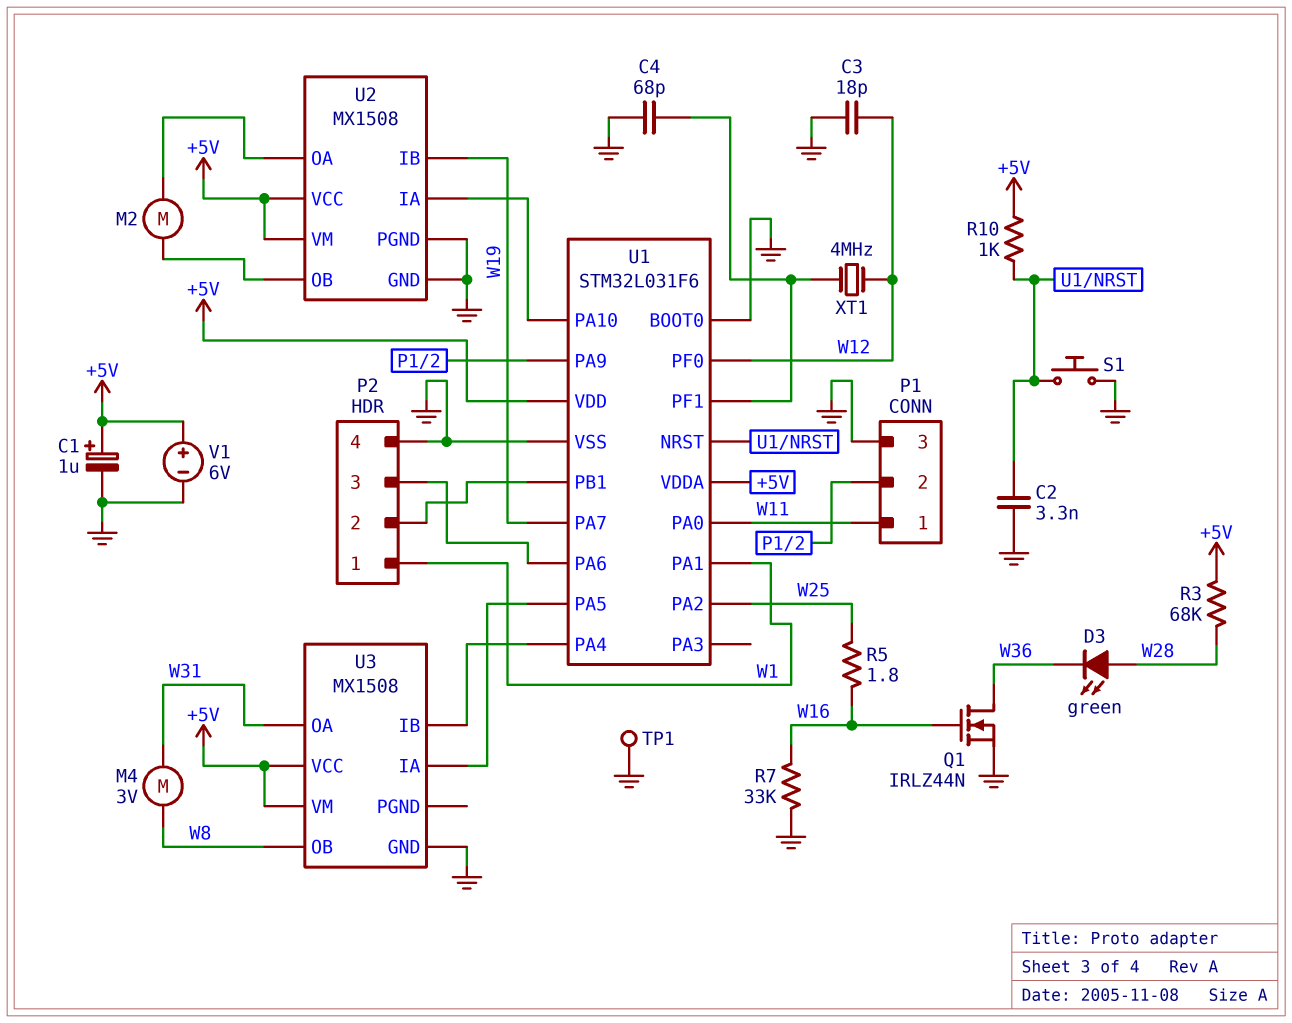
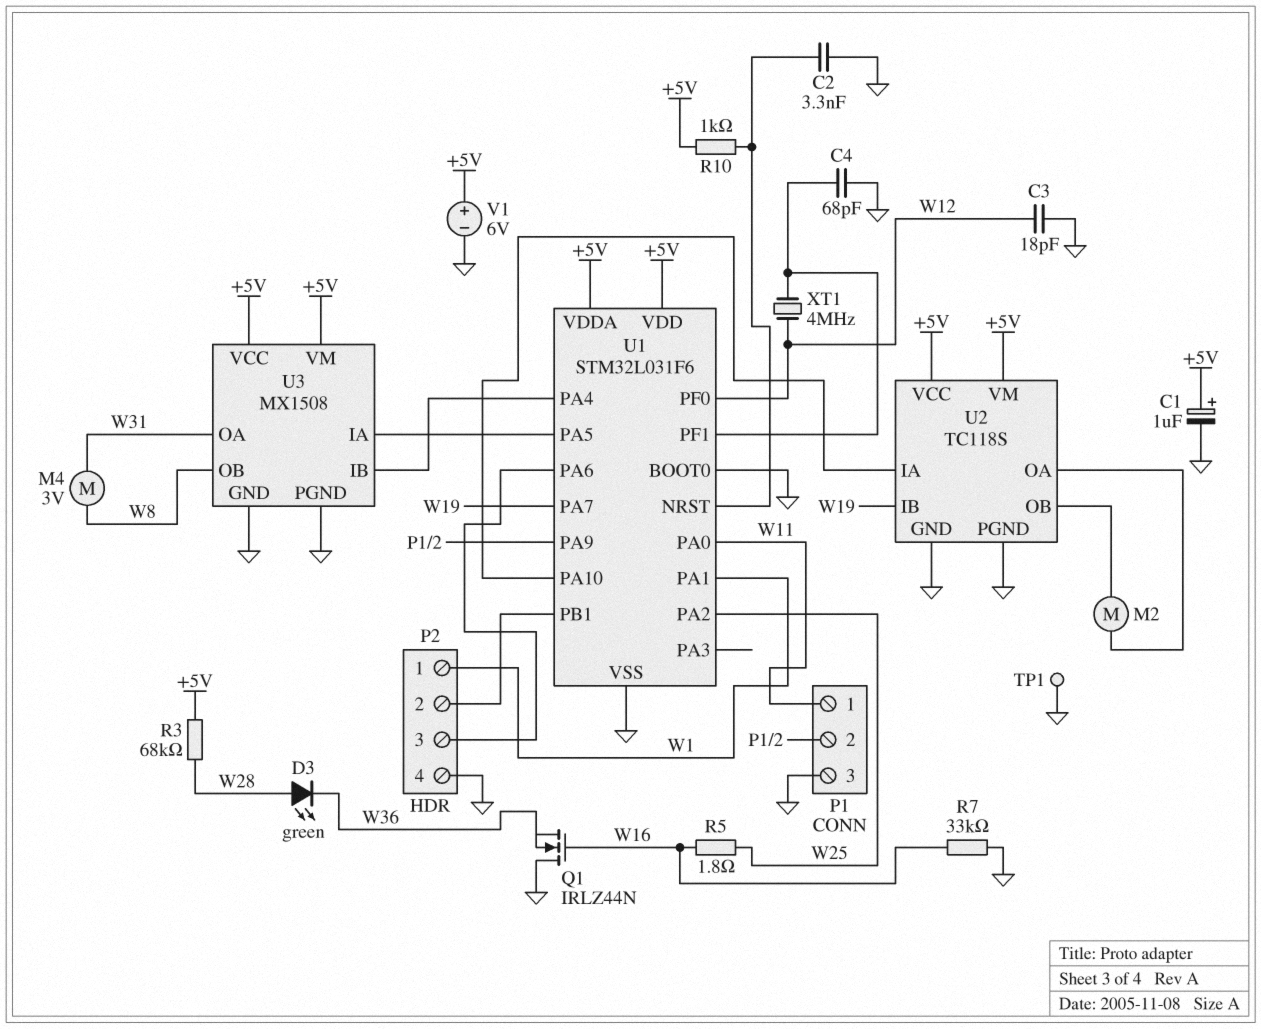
Q1: NMOS IRLZ44N (G W16, D W36, S GND) -> NMOS IRLZ44N (G W16, D GND, S W36)
S1: button (GND, U1/NRST) -> none
U2: MX1508 -> TC118S
U3 pin PGND: none -> GND

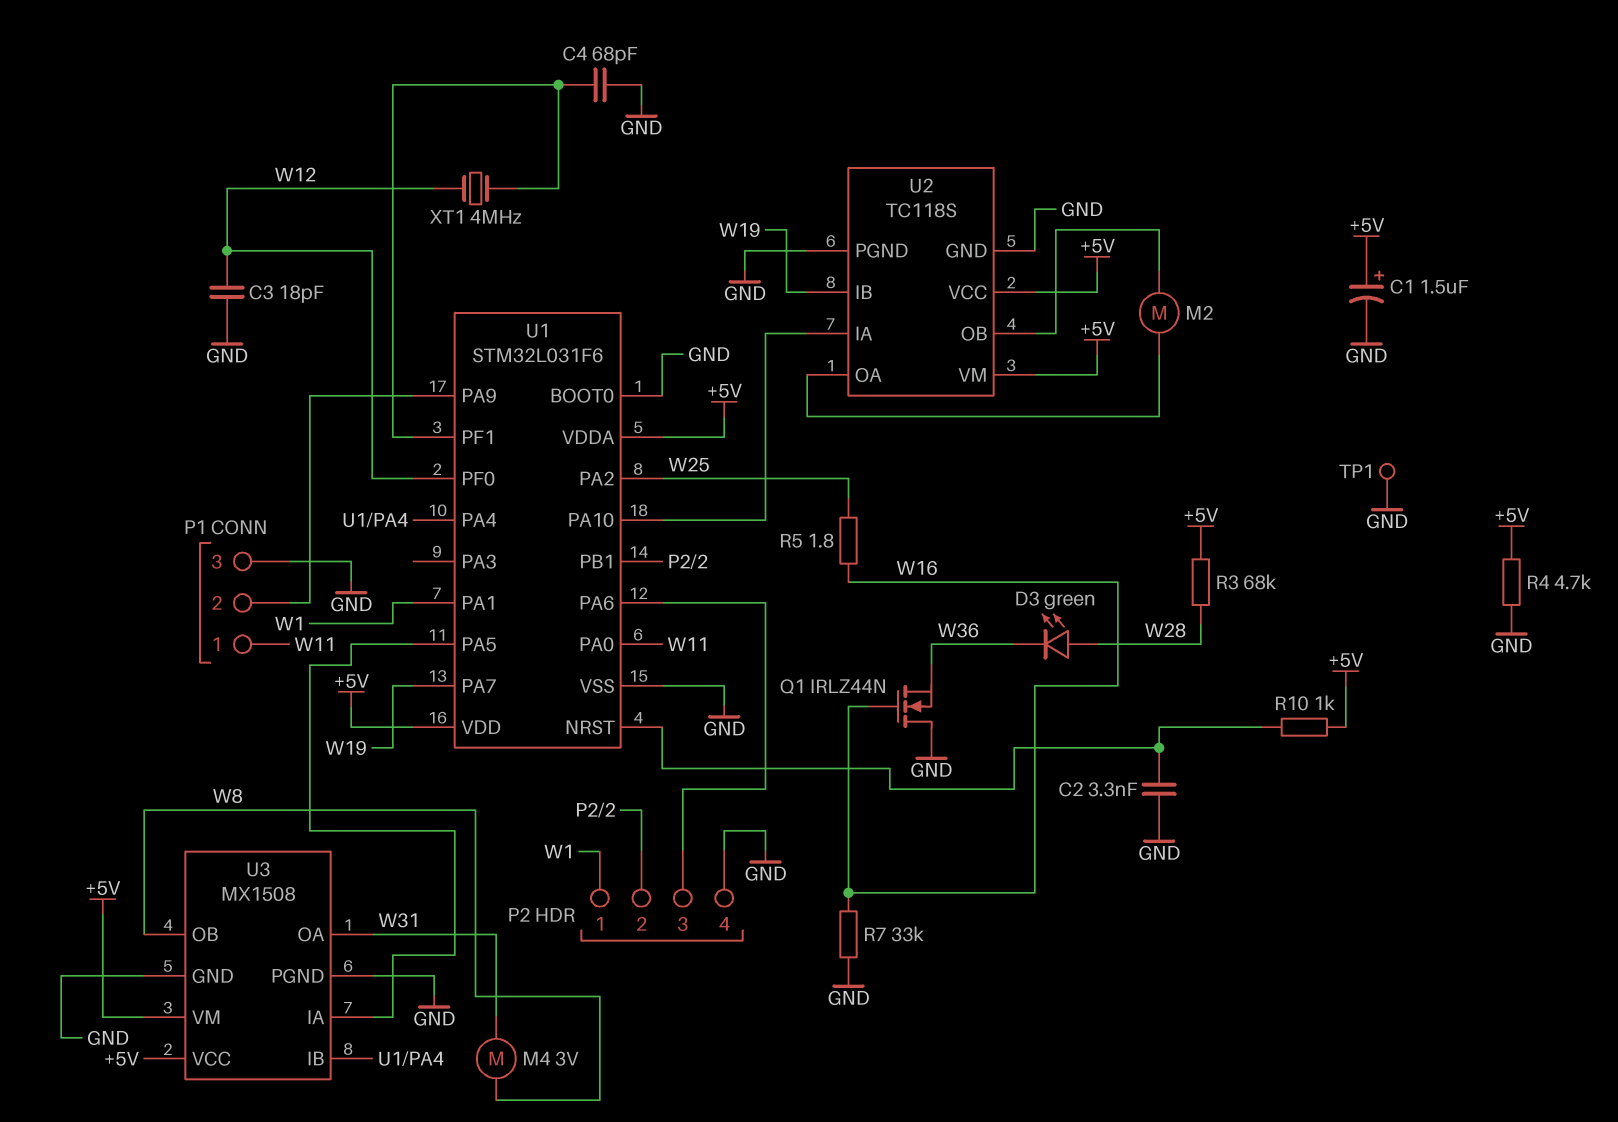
C1: 1uF (plus +5V, minus GND) -> 1.5uF (plus +5V, minus GND)
R4: none -> 4.7k (+5V, GND)
V1: 6V (plus +5V, minus GND) -> none

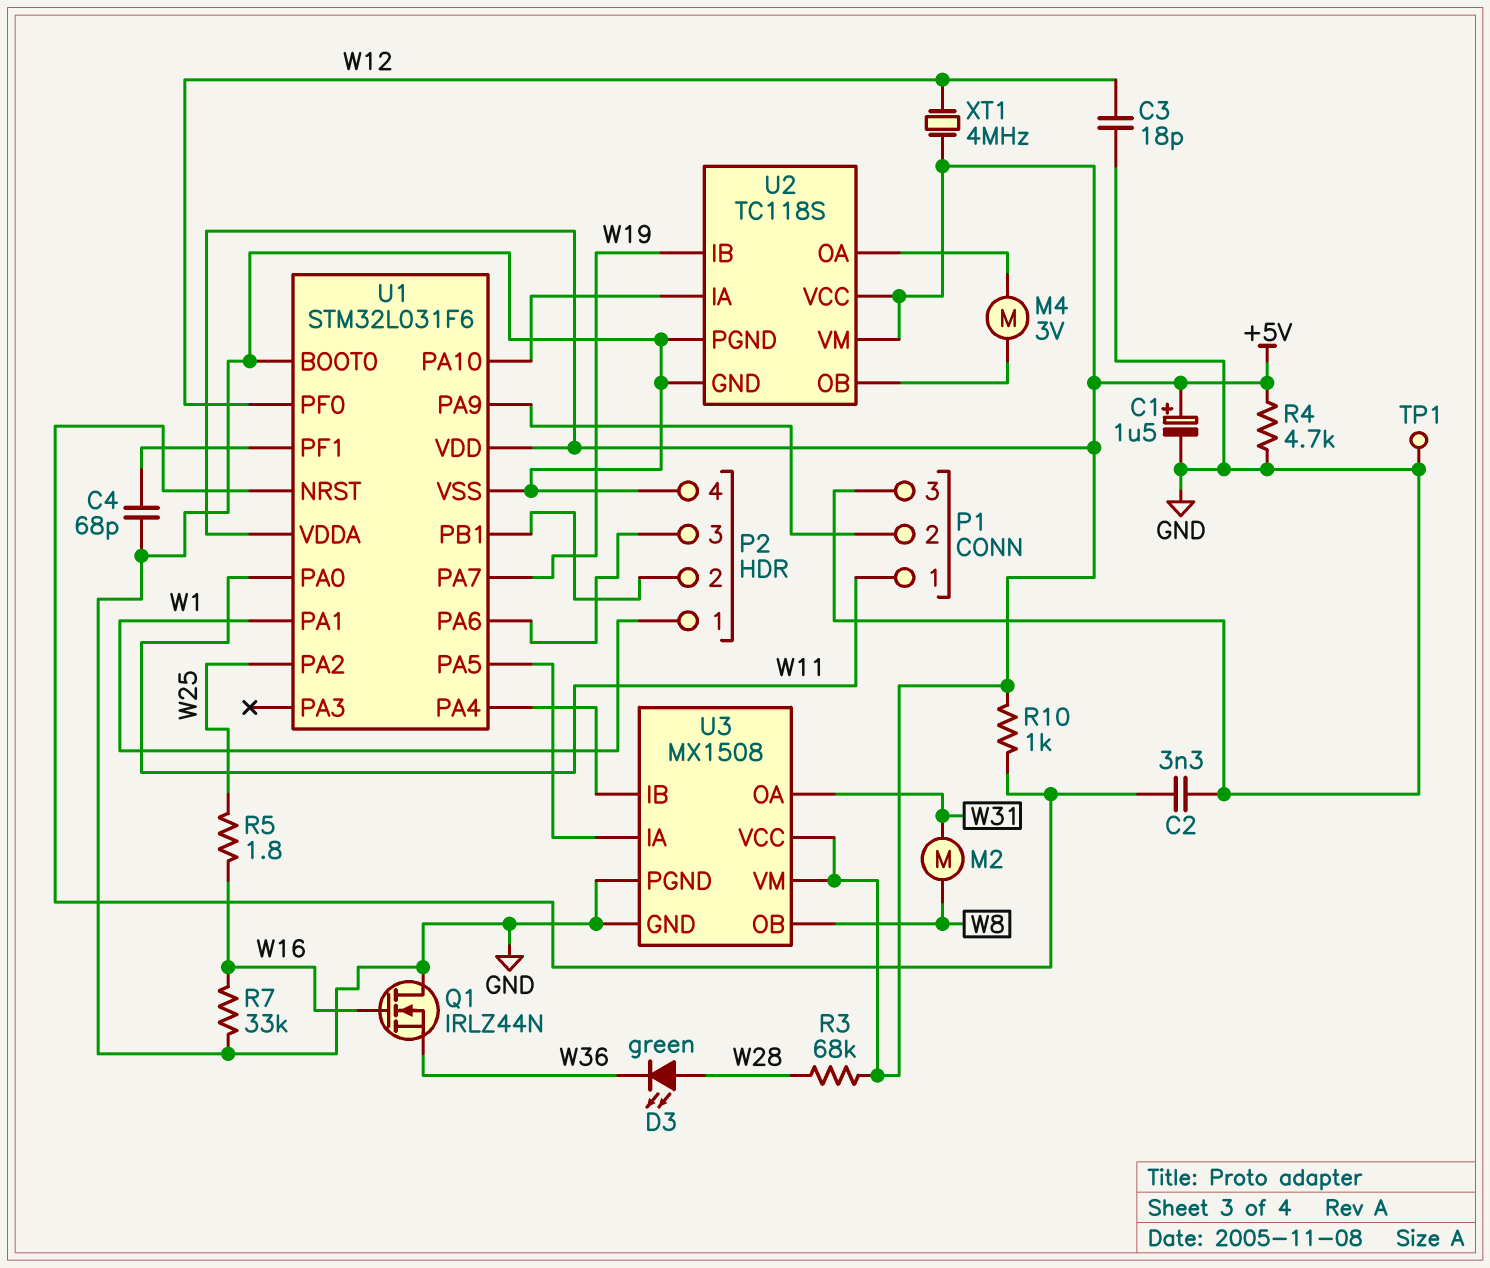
M2: motor (U2/OA, U2/OB) -> motor (W8, W31)
M4: motor 3V (W8, W31) -> motor 3V (U2/OA, U2/OB)
XT1: 4MHz (U1/PF1, W12) -> 4MHz (+5V, W12)

